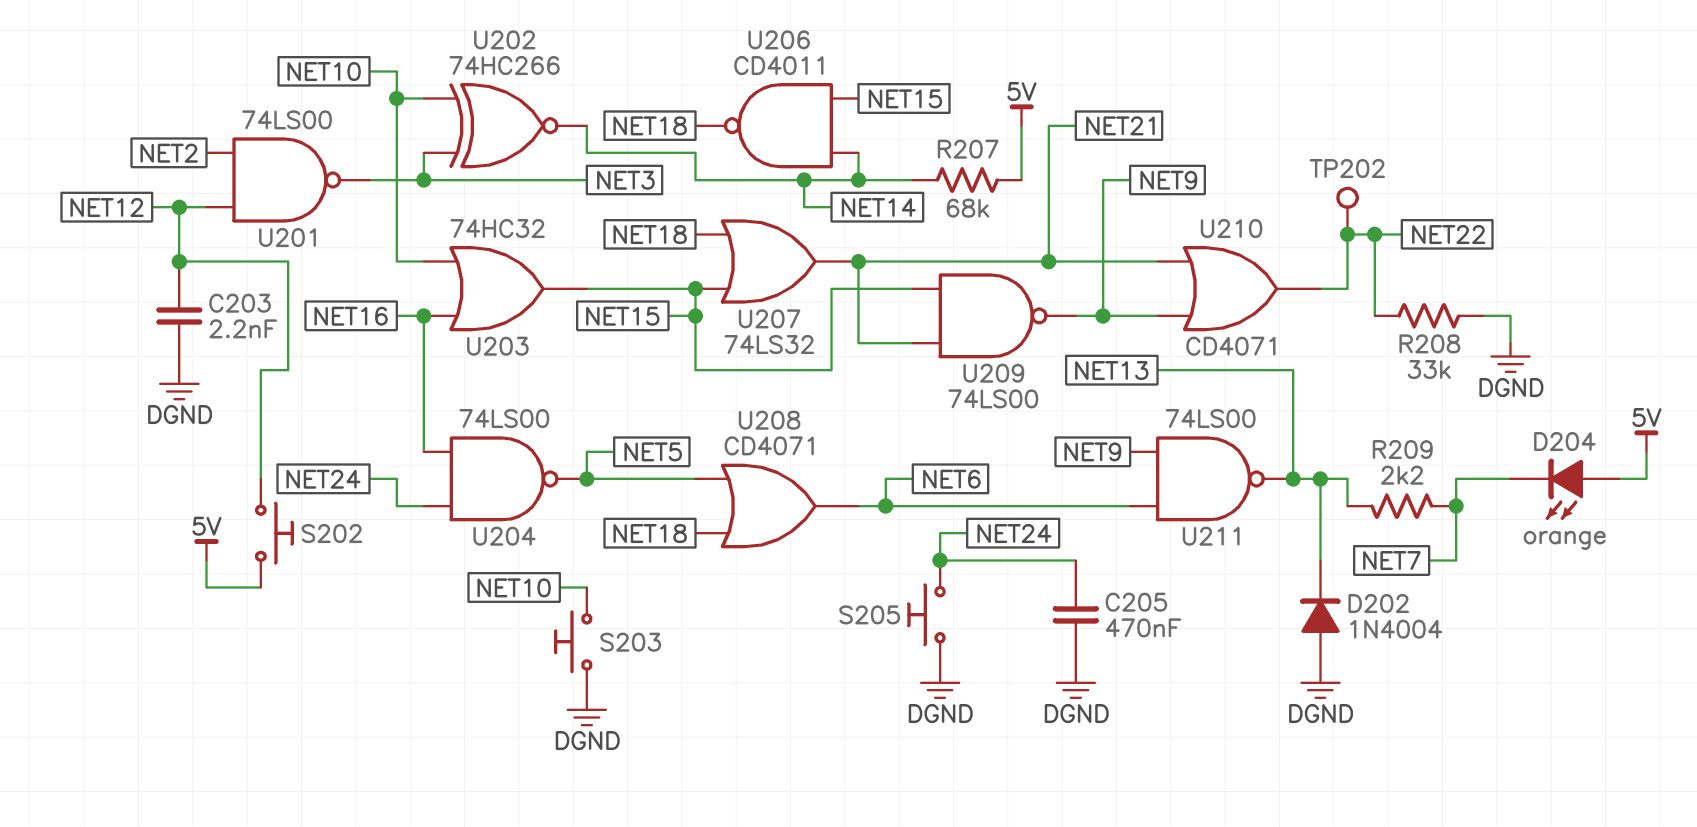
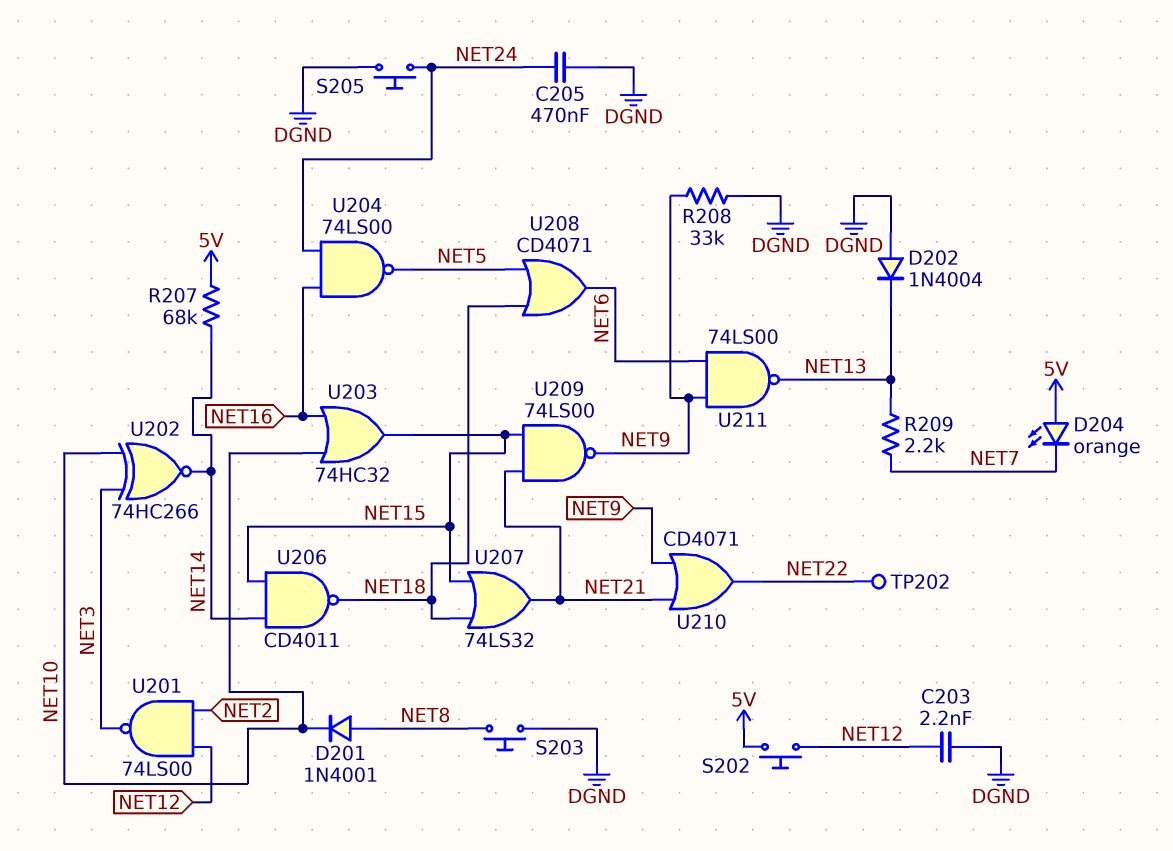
D201: none -> diode 1N4001 (A NET8, K NET10)
R208: 33k (DGND, NET22) -> 33k (DGND, NET9)
S203: button (DGND, NET10) -> button (DGND, NET8)

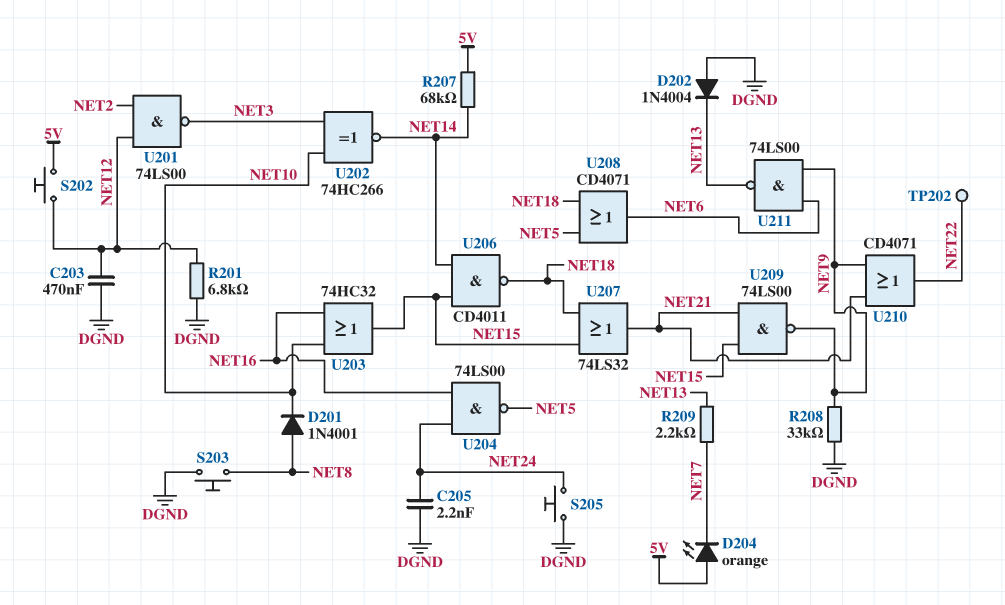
C203: 2.2nF (DGND, NET12) -> 470nF (DGND, NET12)
C205: 470nF (DGND, NET24) -> 2.2nF (DGND, NET24)
R201: none -> 6.8k (DGND, NET12)

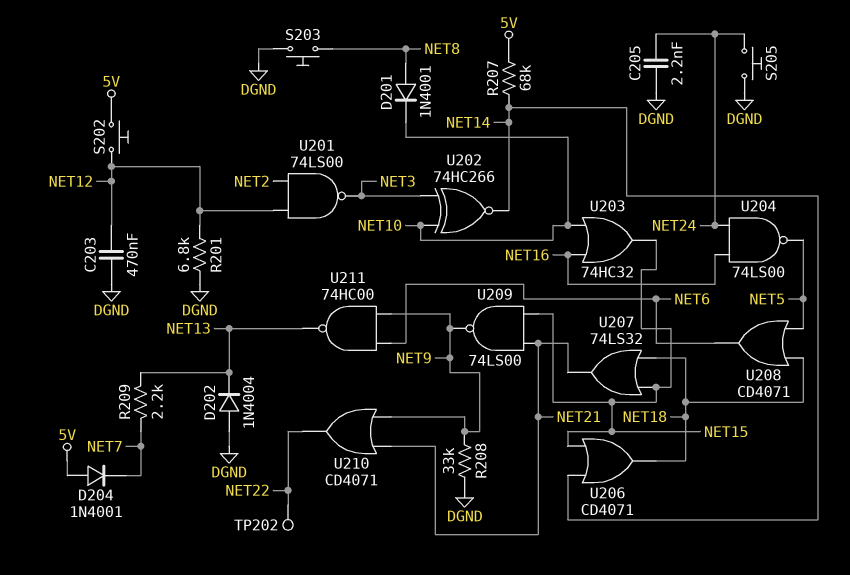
D204: LED orange (A 5V, K NET7) -> diode 1N4001 (A 5V, K NET7)
U206: NAND CD4011 (in NET14, in NET15, out NET18) -> OR CD4071 (in NET14, in NET15, out NET18)
U211: NAND 74LS00 (in NET6, in NET9, out NET13) -> NAND 74HC00 (in NET6, in NET9, out NET13)

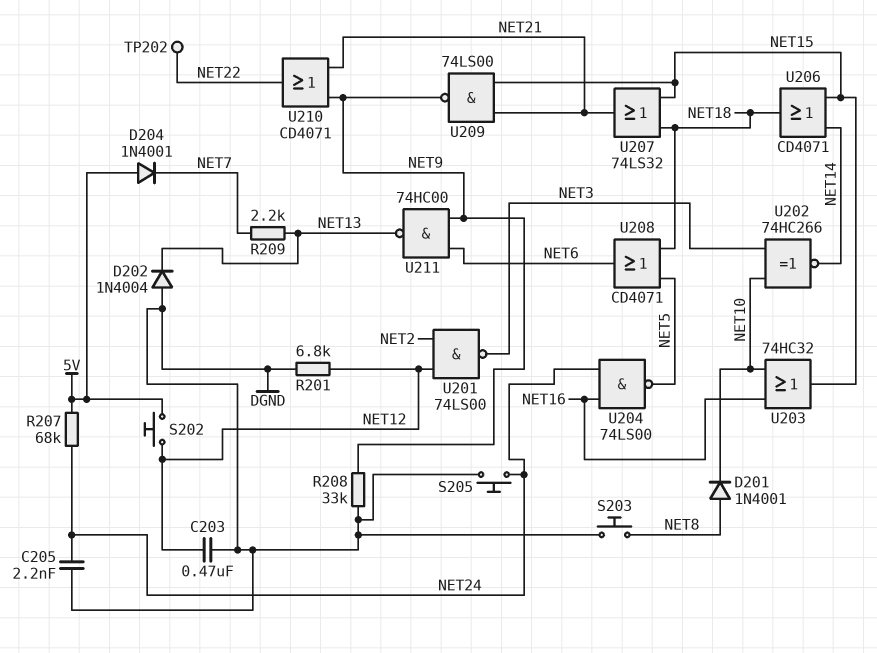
R207: 68k (5V, NET14) -> 68k (5V, NET24)

